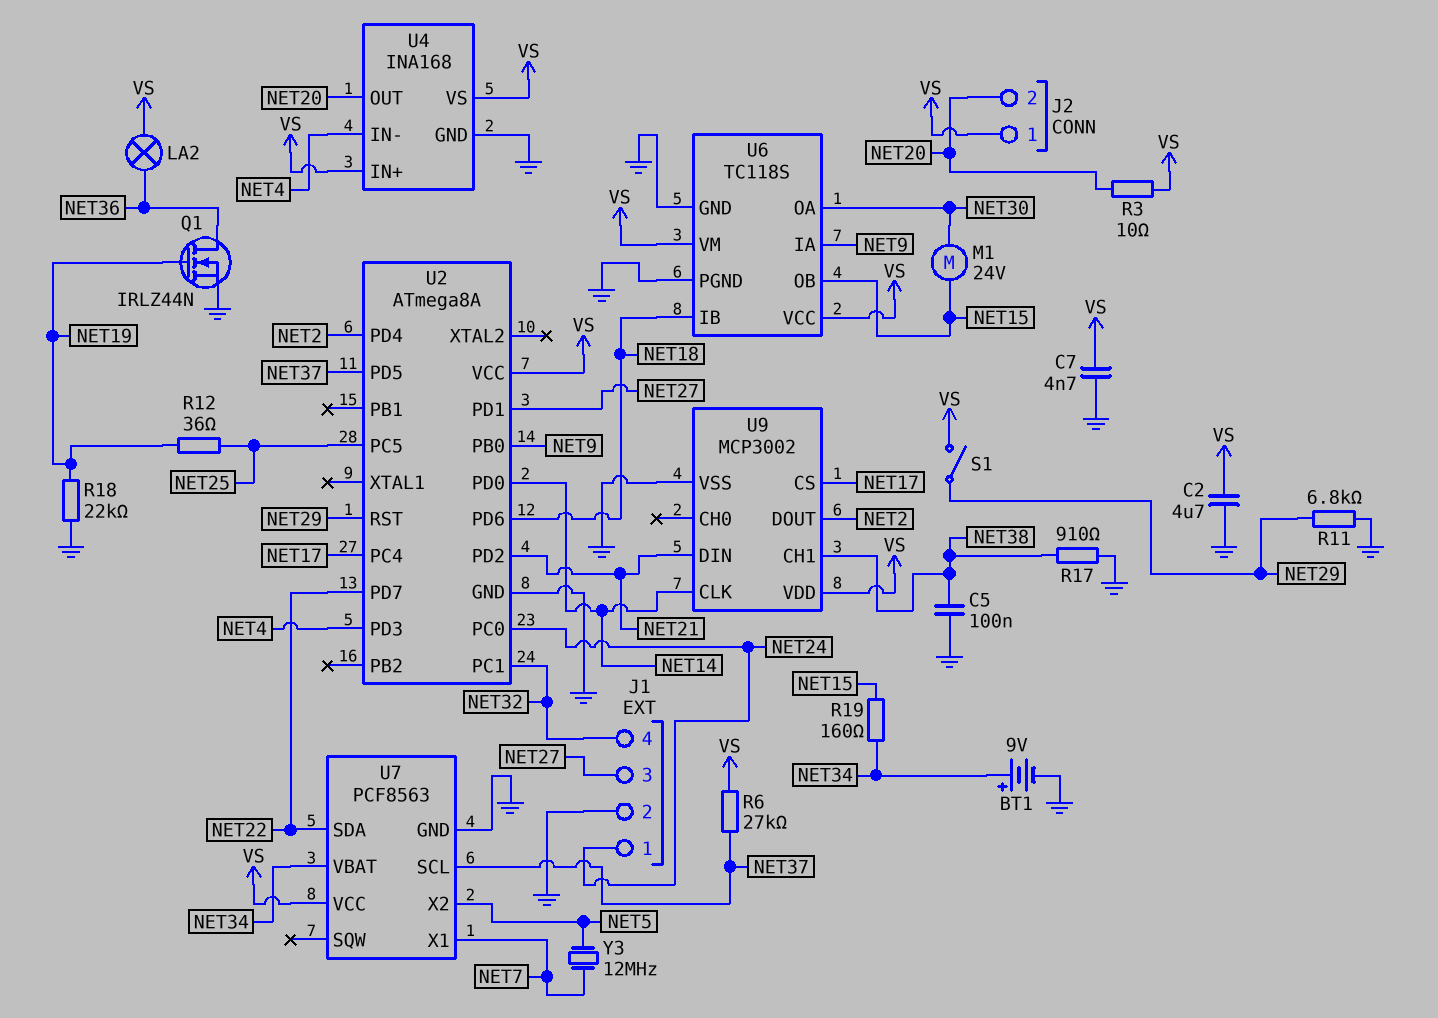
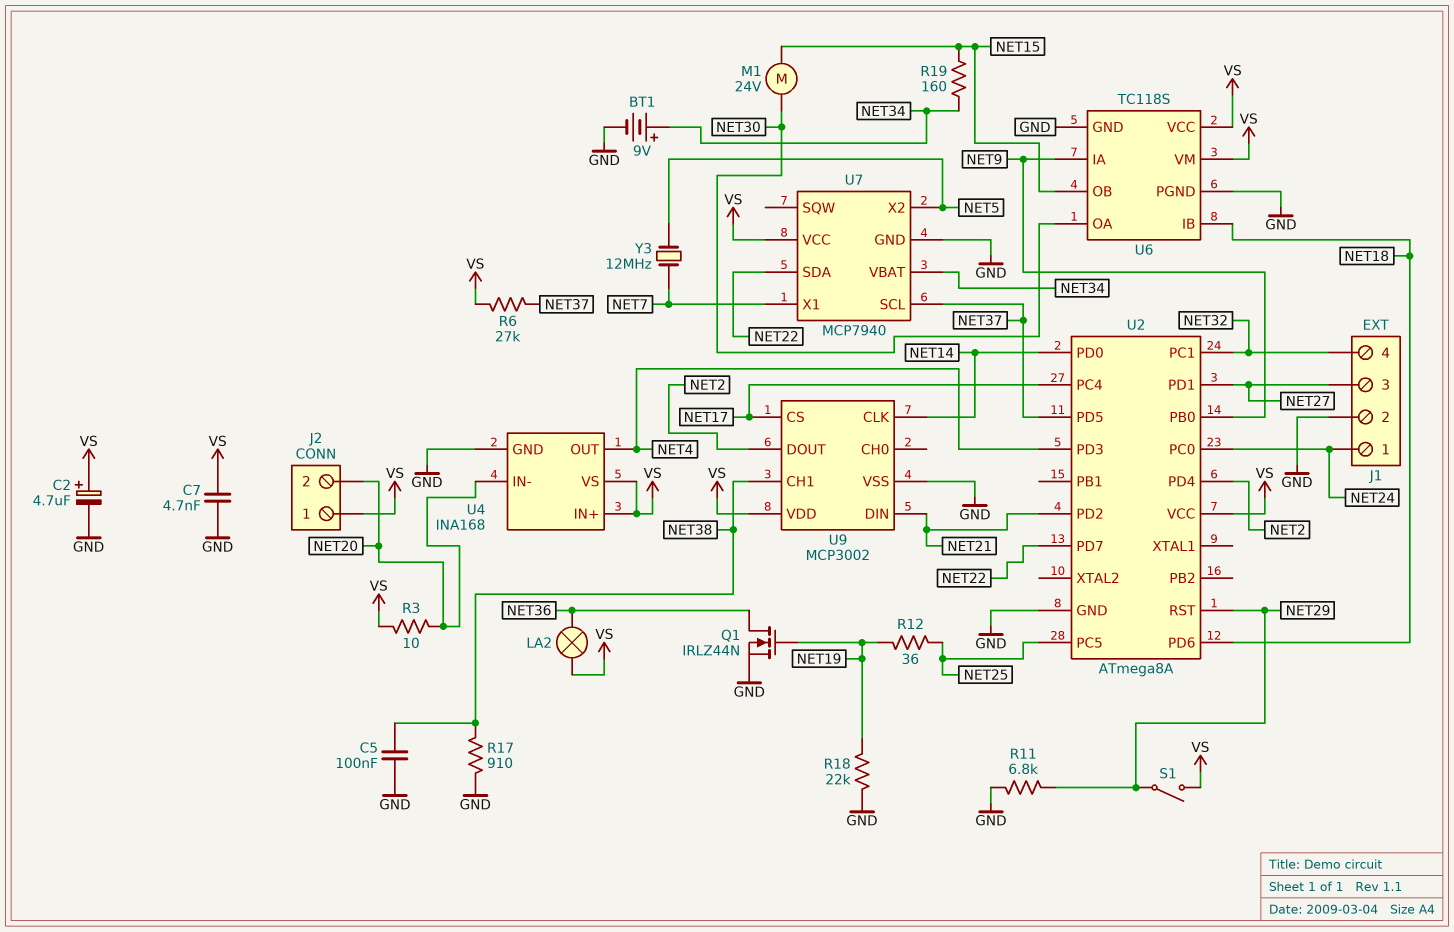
C2: 4.7uF (GND, VS) -> 4.7uF (plus VS, minus GND)
U4 pin IN-: NET4 -> NET20
U4 pin OUT: NET20 -> NET4
U7: PCF8563 -> MCP7940

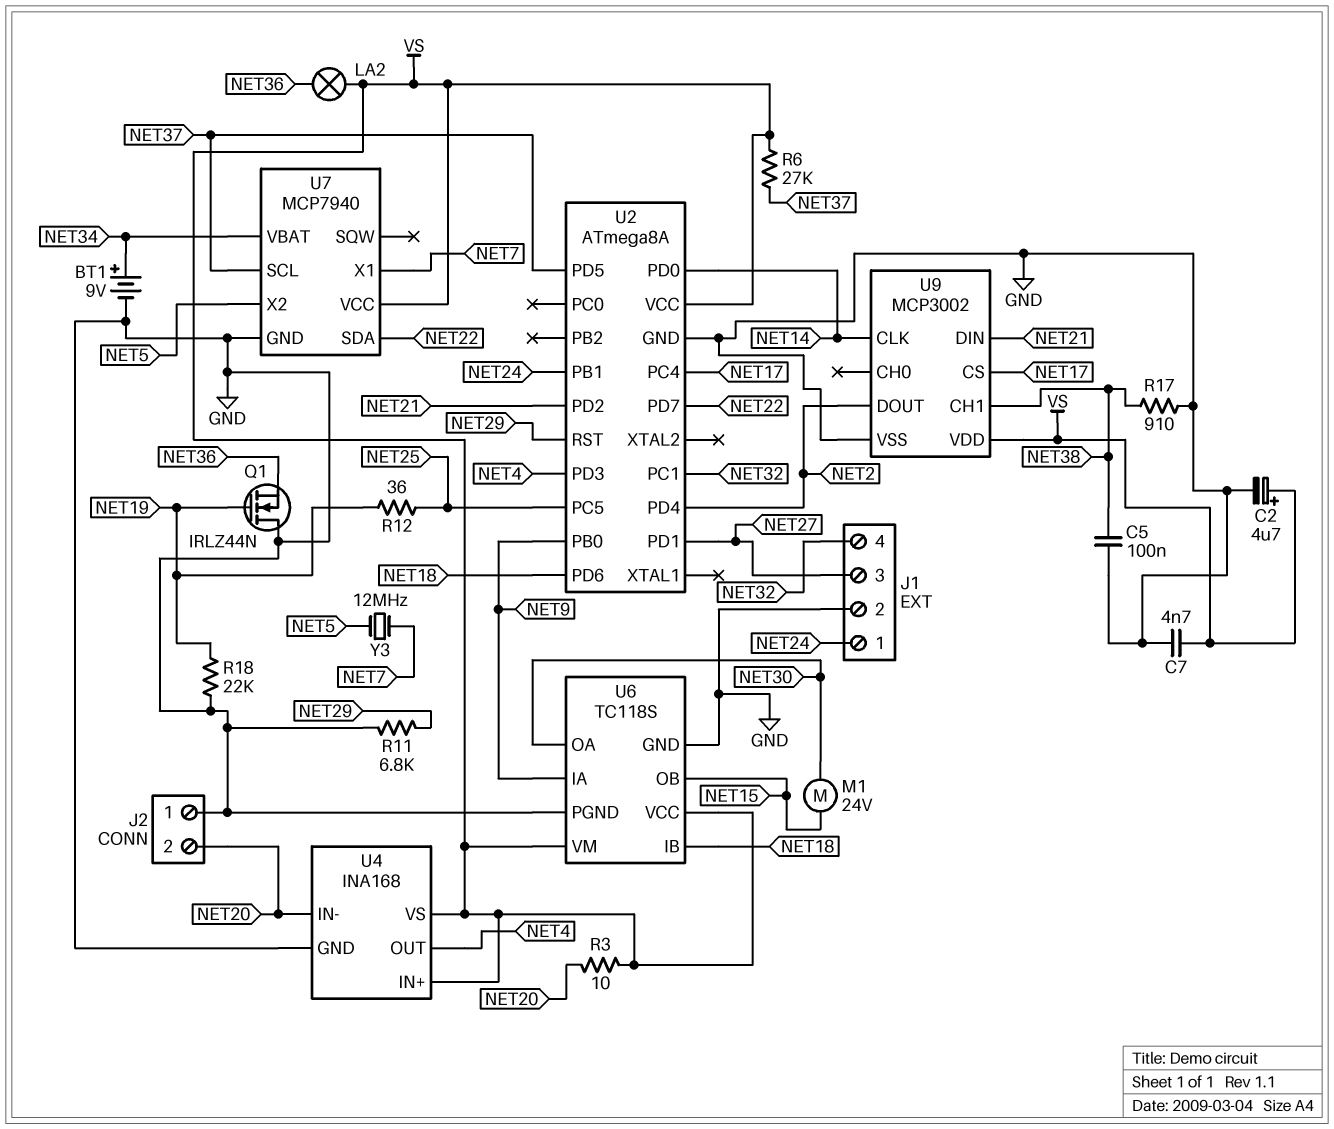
J2 pin 1: VS -> GND
Q1: NMOS IRLZ44N (G NET19, D NET36, S GND) -> NMOS IRLZ44N (G NET19, D GND, S NET36)
R19: 160 (NET15, NET34) -> none
S1: switch (NET29, VS) -> none
U2 pin PB1: none -> NET24
U2 pin PC0: NET24 -> none

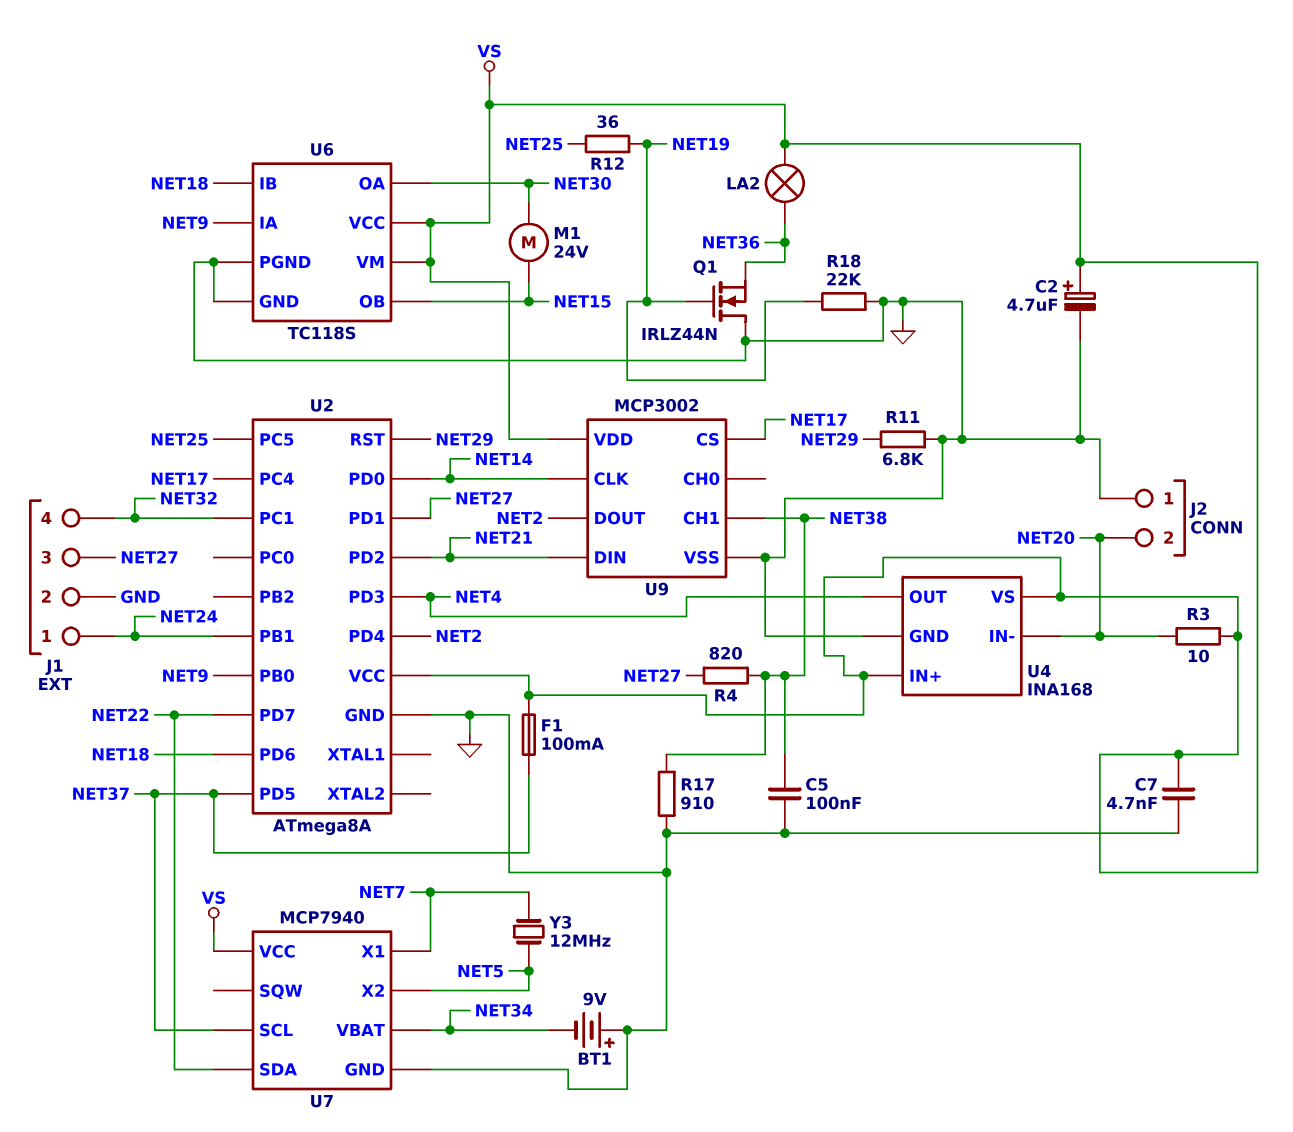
BT1: 9V (plus NET34, minus GND) -> 9V (plus GND, minus NET34)
F1: none -> 100mA (NET37, VS)
R4: none -> 820 (NET27, NET38)
R6: 27k (NET37, VS) -> none

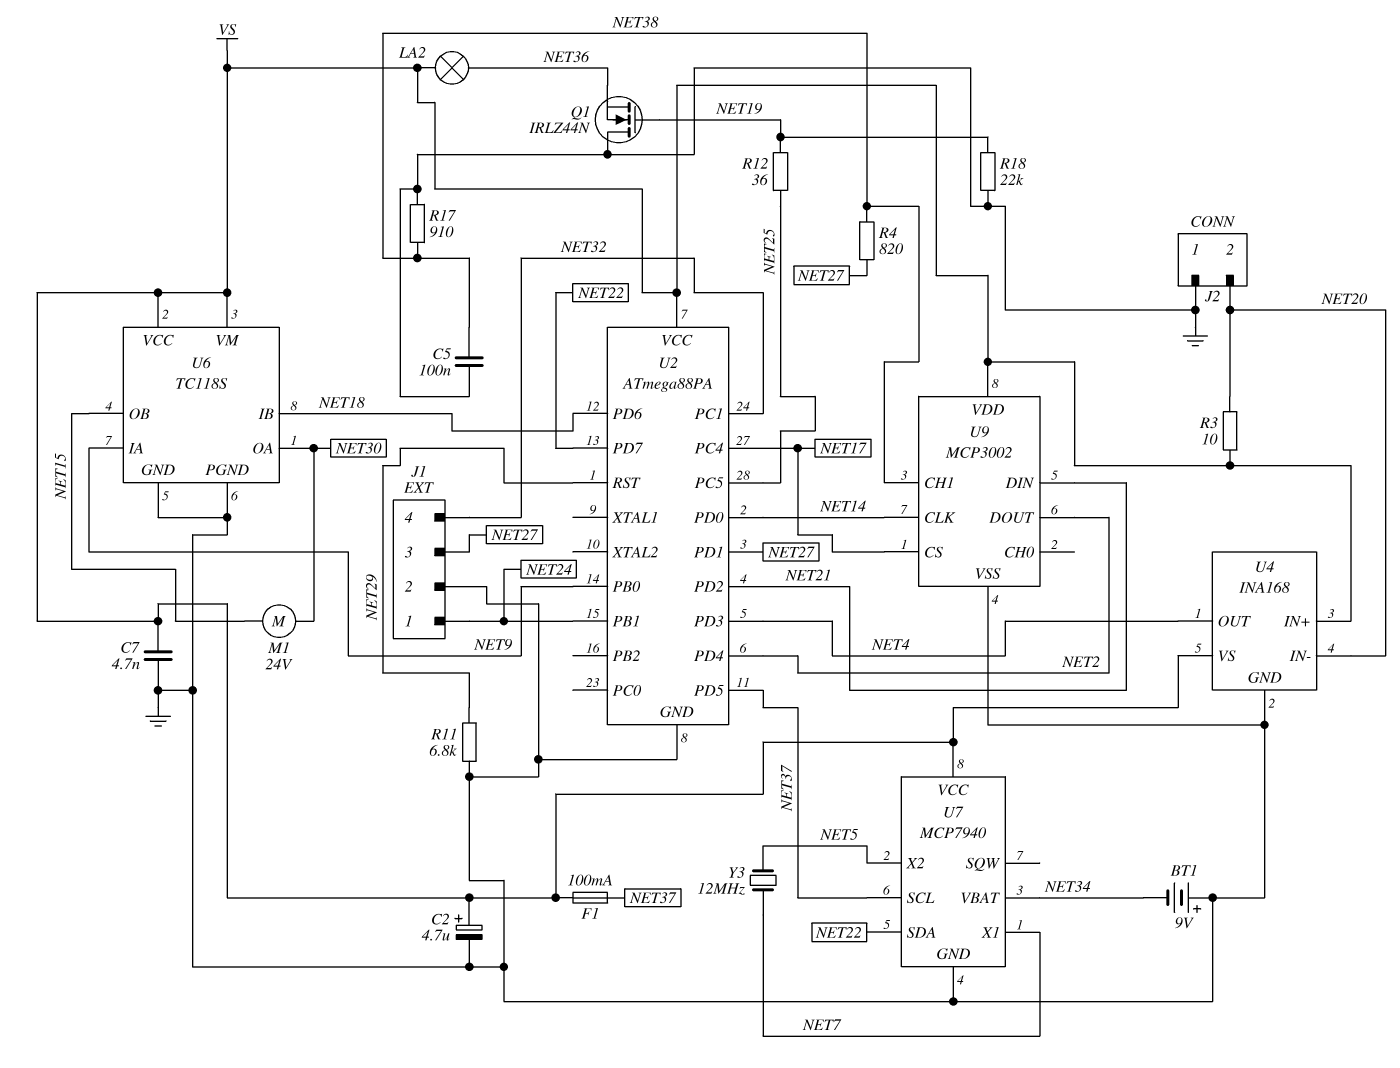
U2: ATmega8A -> ATmega88PA

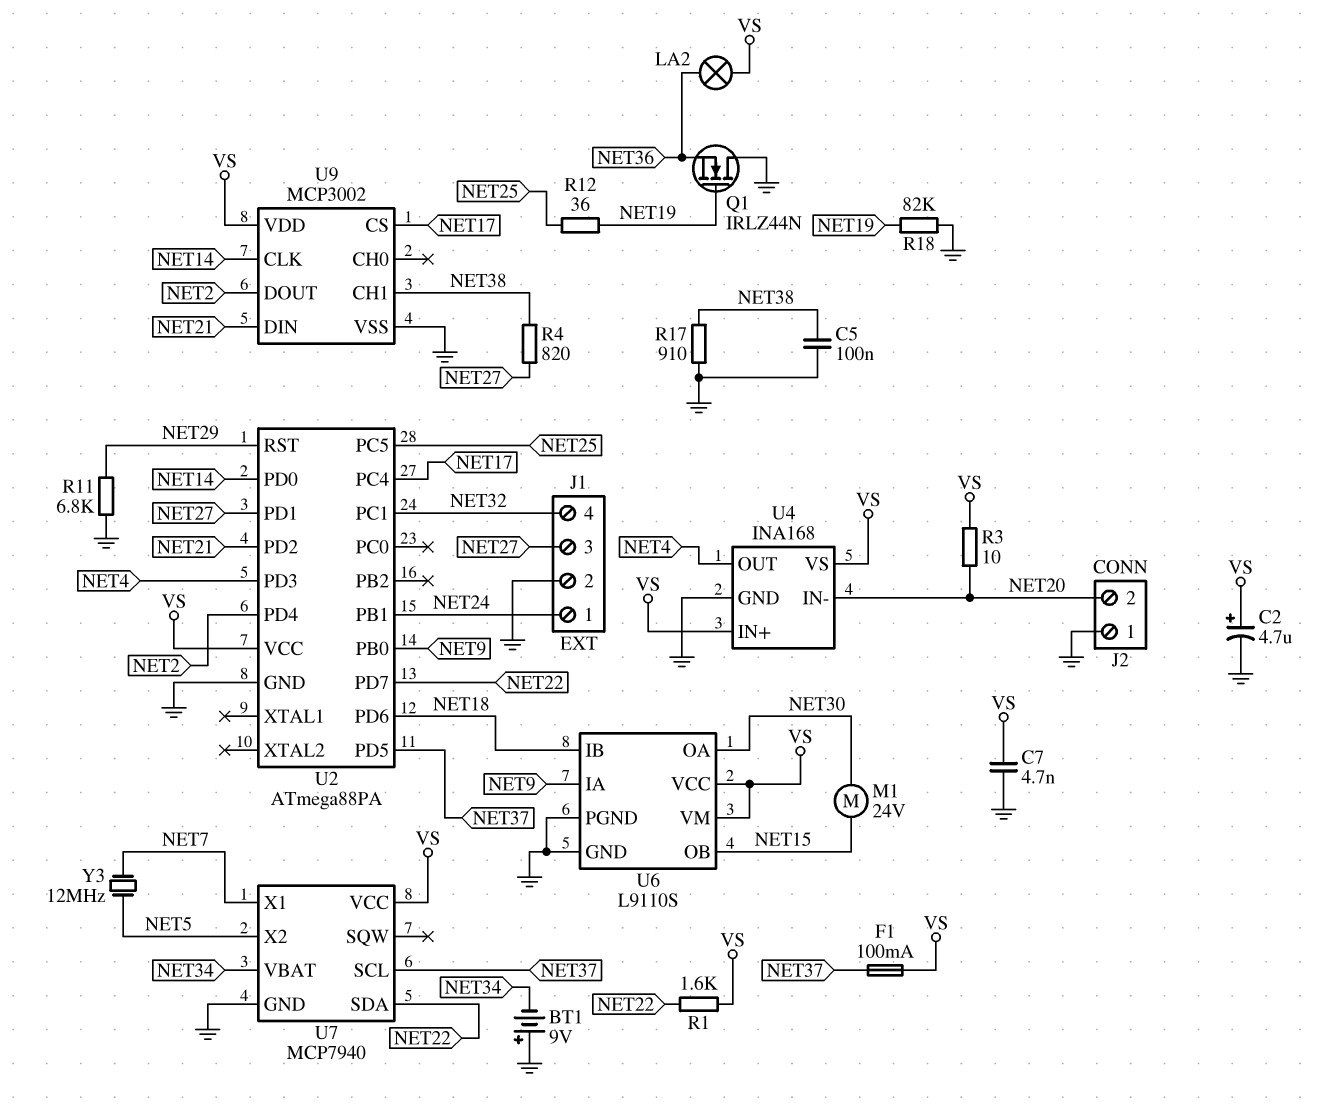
R1: none -> 1.6k (NET22, VS)
R18: 22k (GND, NET19) -> 82k (GND, NET19)
U6: TC118S -> L9110S

